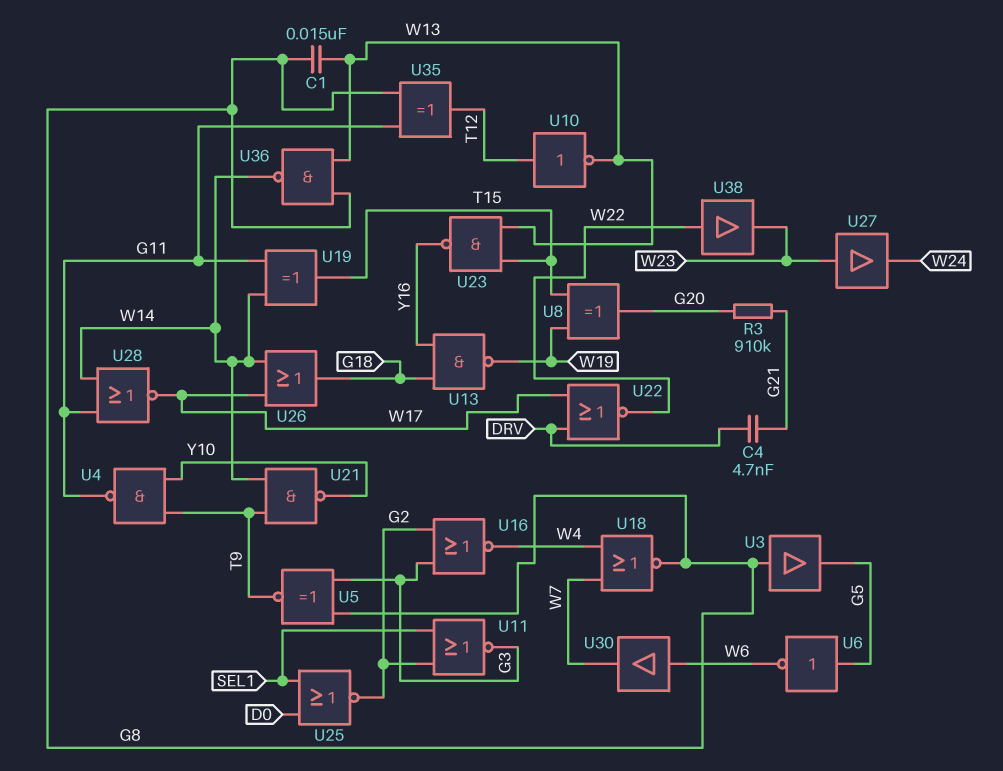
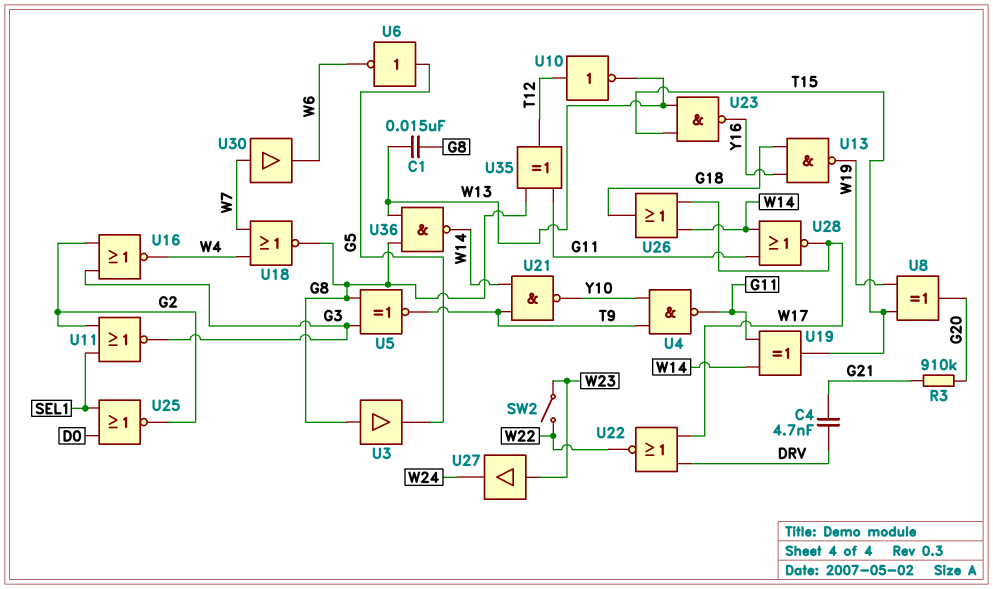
SW2: none -> switch (W22, W23)
U30: buffer (in W6, out W7) -> buffer (in W7, out W6)
U38: buffer (in W22, out W23) -> none

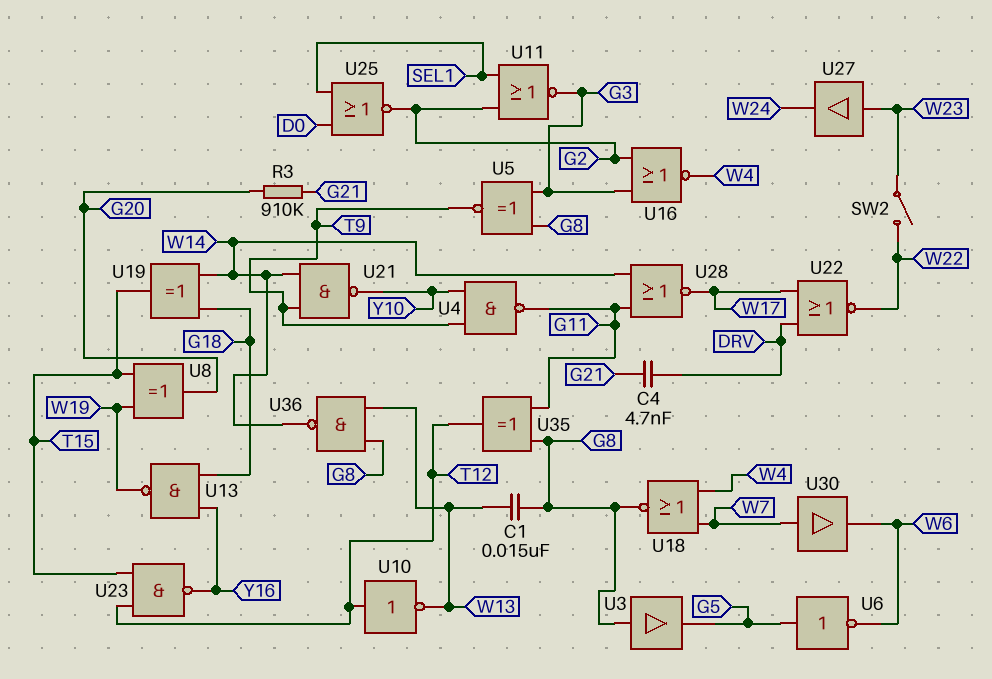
U19: XOR (in G11, in W14, out T15) -> XOR (in G18, in W14, out T15)
U23: NAND (in T15, in W13, out Y16) -> NAND (in T12, in T15, out Y16)
U26: OR (in W14, in W17, out G18) -> none

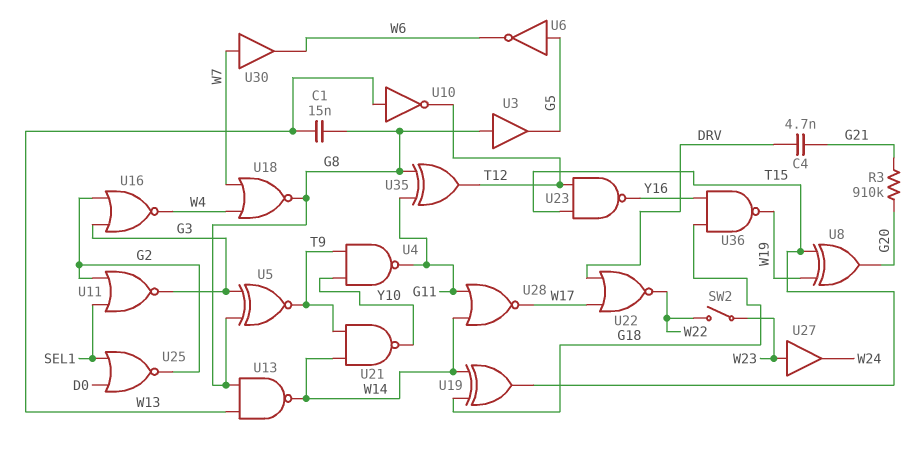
U10: NOT (in T12, out W13) -> NOT (in W13, out T12)
U13: NAND (in G18, in Y16, out W19) -> NAND (in G8, in W13, out W14)
U36: NAND (in G8, in W13, out W14) -> NAND (in G18, in Y16, out W19)

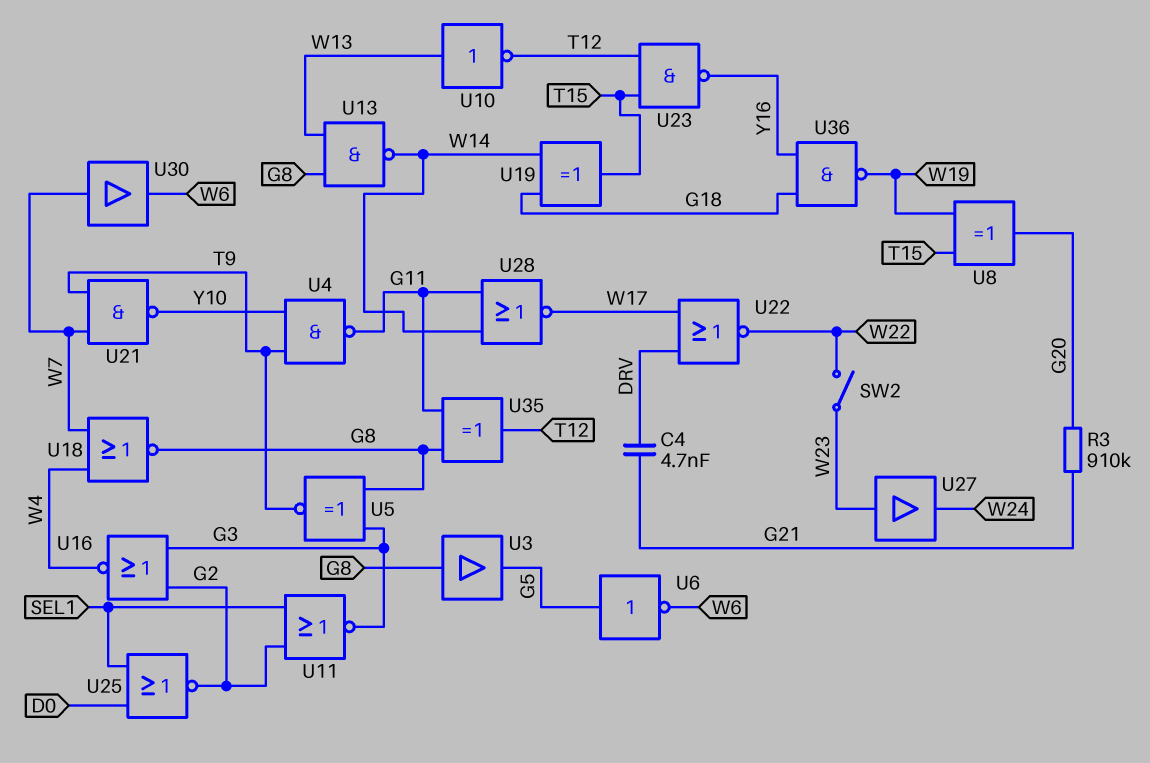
C1: 15nF (G8, W13) -> none
U21: NAND (in T9, in W14, out Y10) -> NAND (in T9, in W7, out Y10)

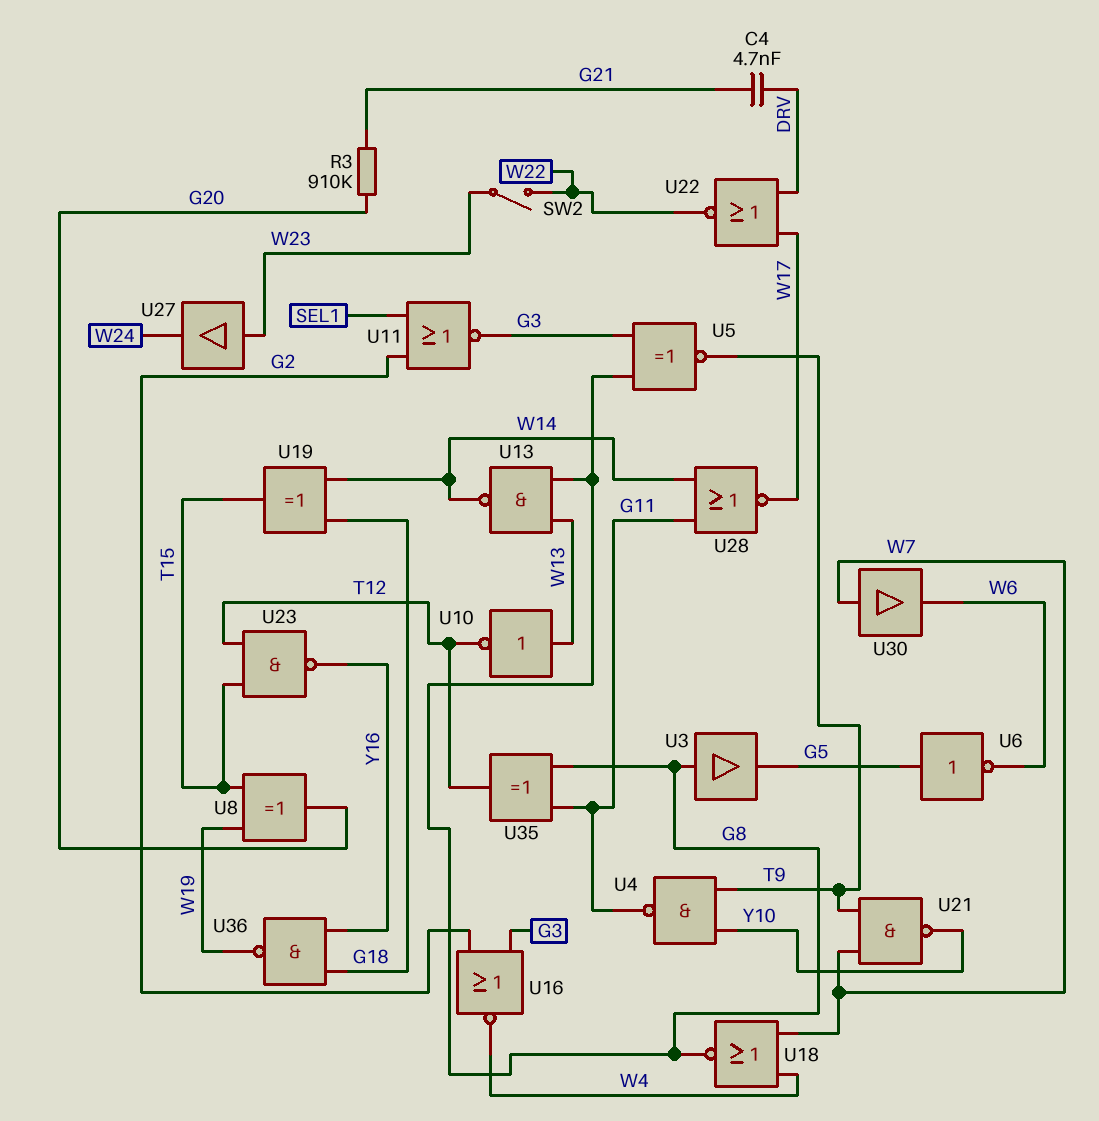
U25: NOR (in D0, in SEL1, out G2) -> none

